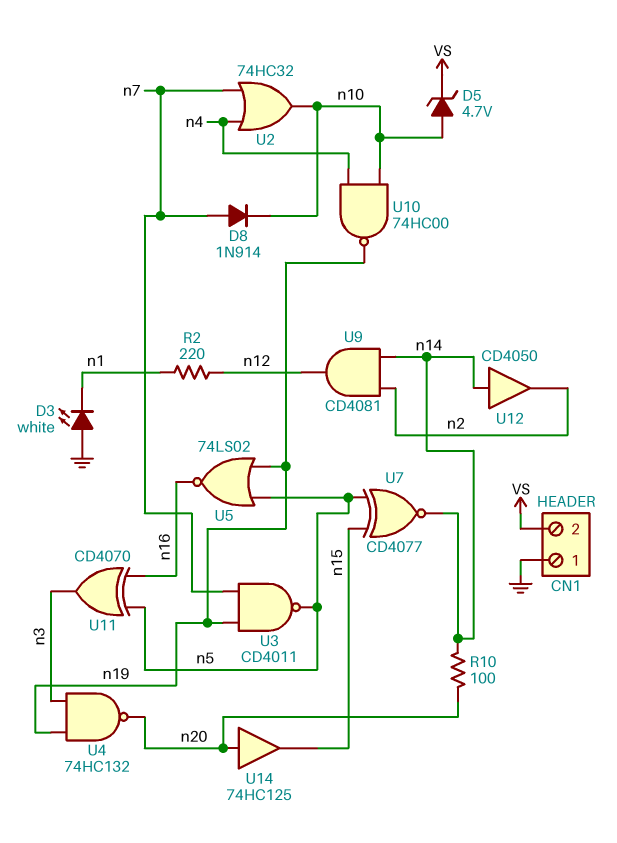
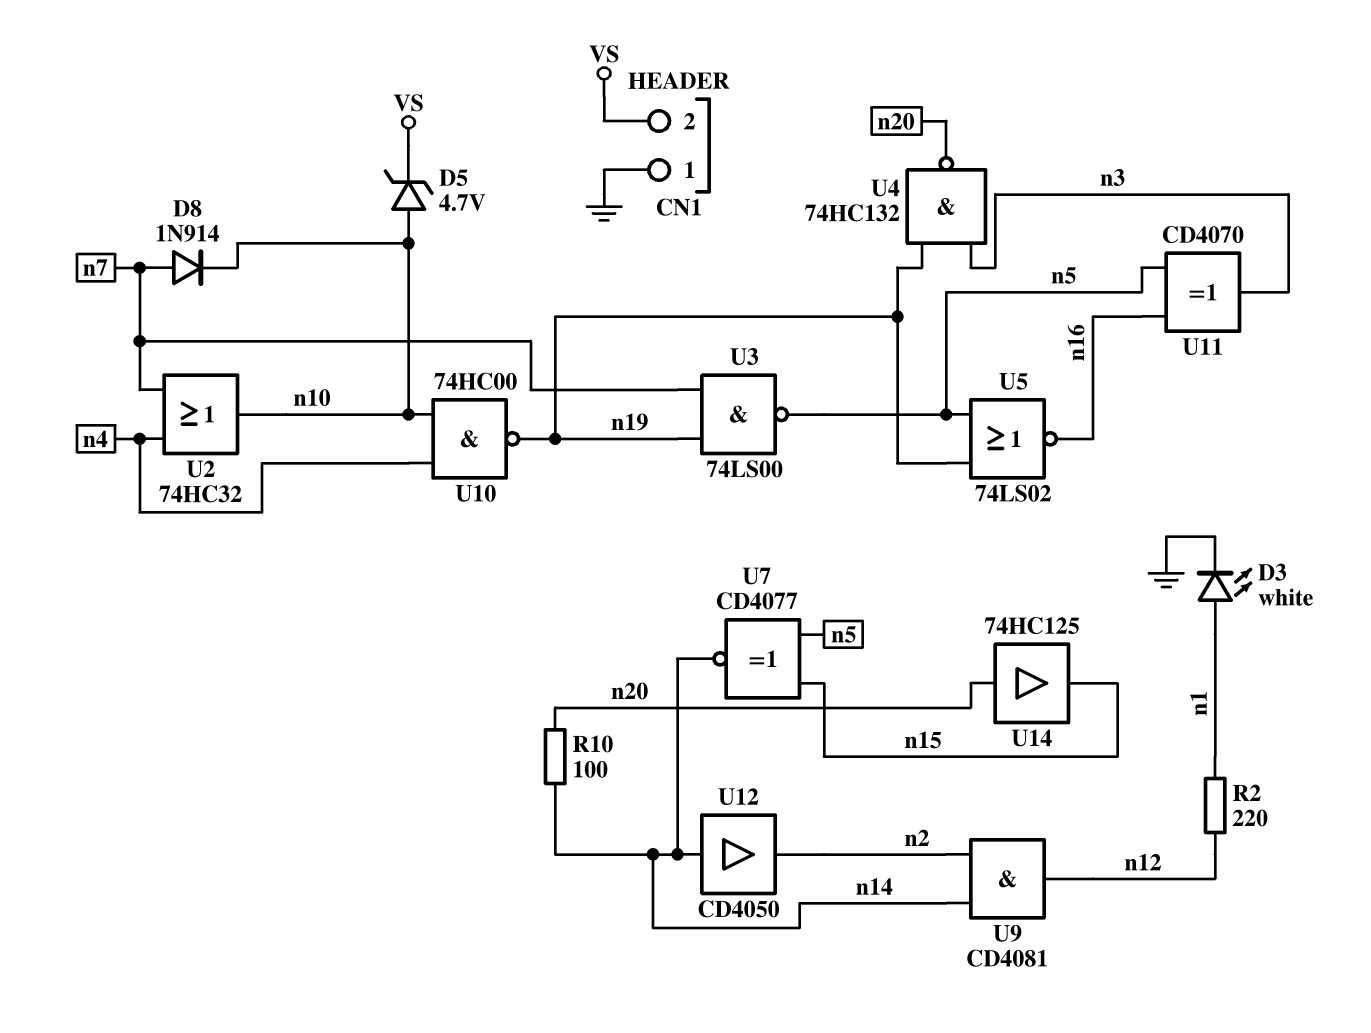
D3: LED white (A GND, K n1) -> LED white (A n1, K GND)
U3: NAND CD4011 (in n7, in n19, out n5) -> NAND 74LS00 (in n7, in n19, out n5)

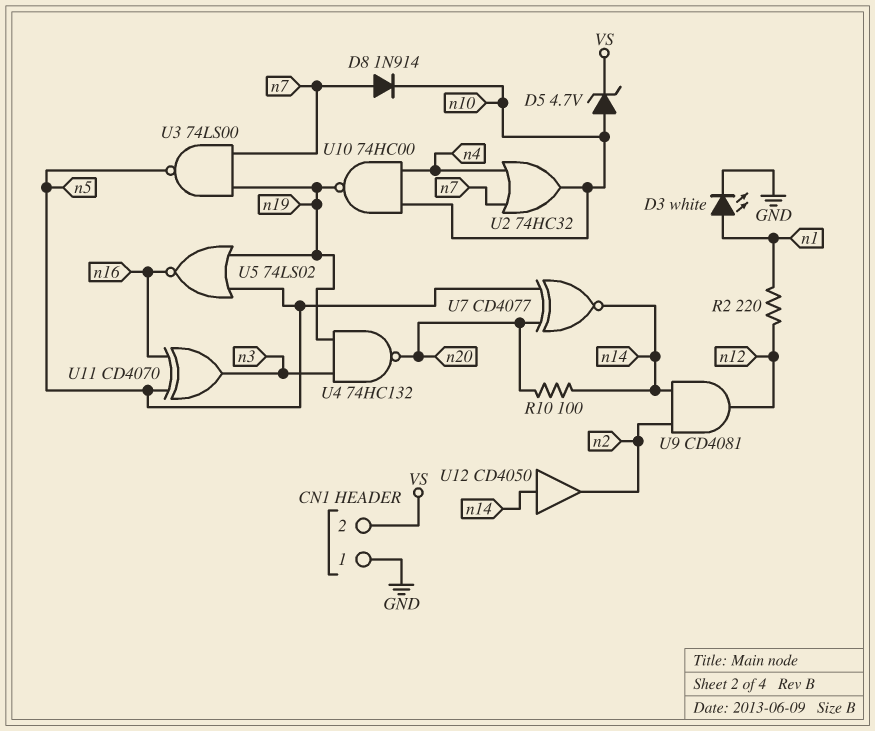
U7: XNOR CD4077 (in n5, in n15, out n14) -> XNOR CD4077 (in n5, in n20, out n14)
U14: buffer 74HC125 (in n20, out n15) -> none

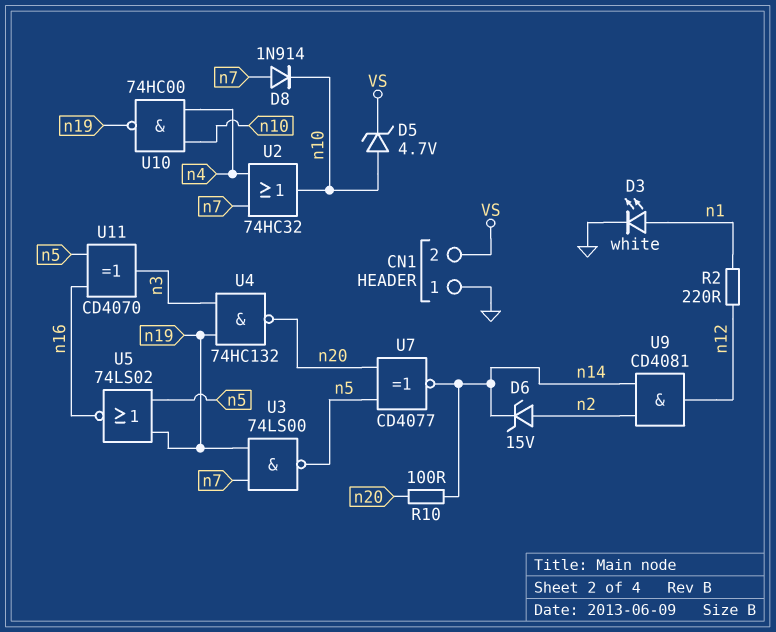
D6: none -> zener 15V (A n2, K n14)
U12: buffer CD4050 (in n14, out n2) -> none

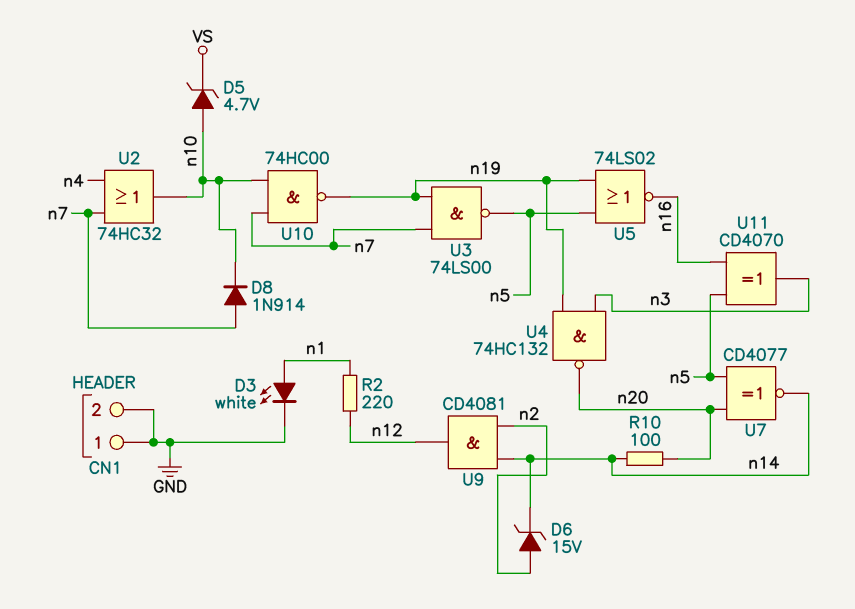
CN1 pin 2: VS -> GND
U10: NAND 74HC00 (in n4, in n10, out n19) -> NAND 74HC00 (in n7, in n10, out n19)

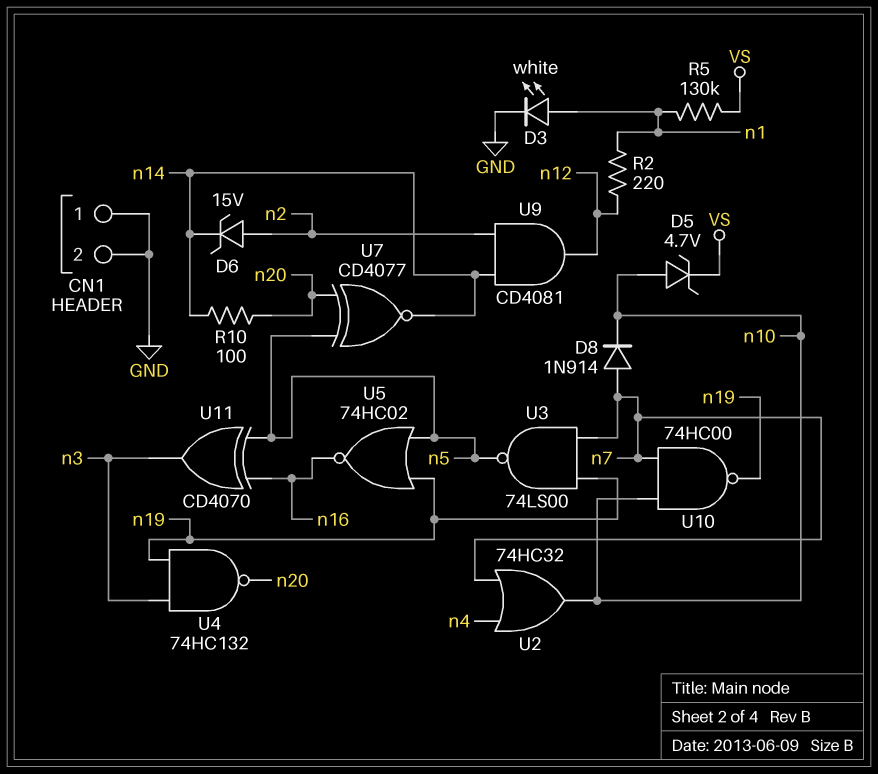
R5: none -> 130k (VS, n1)
U5: NOR 74LS02 (in n5, in n19, out n16) -> NOR 74HC02 (in n5, in n19, out n16)

